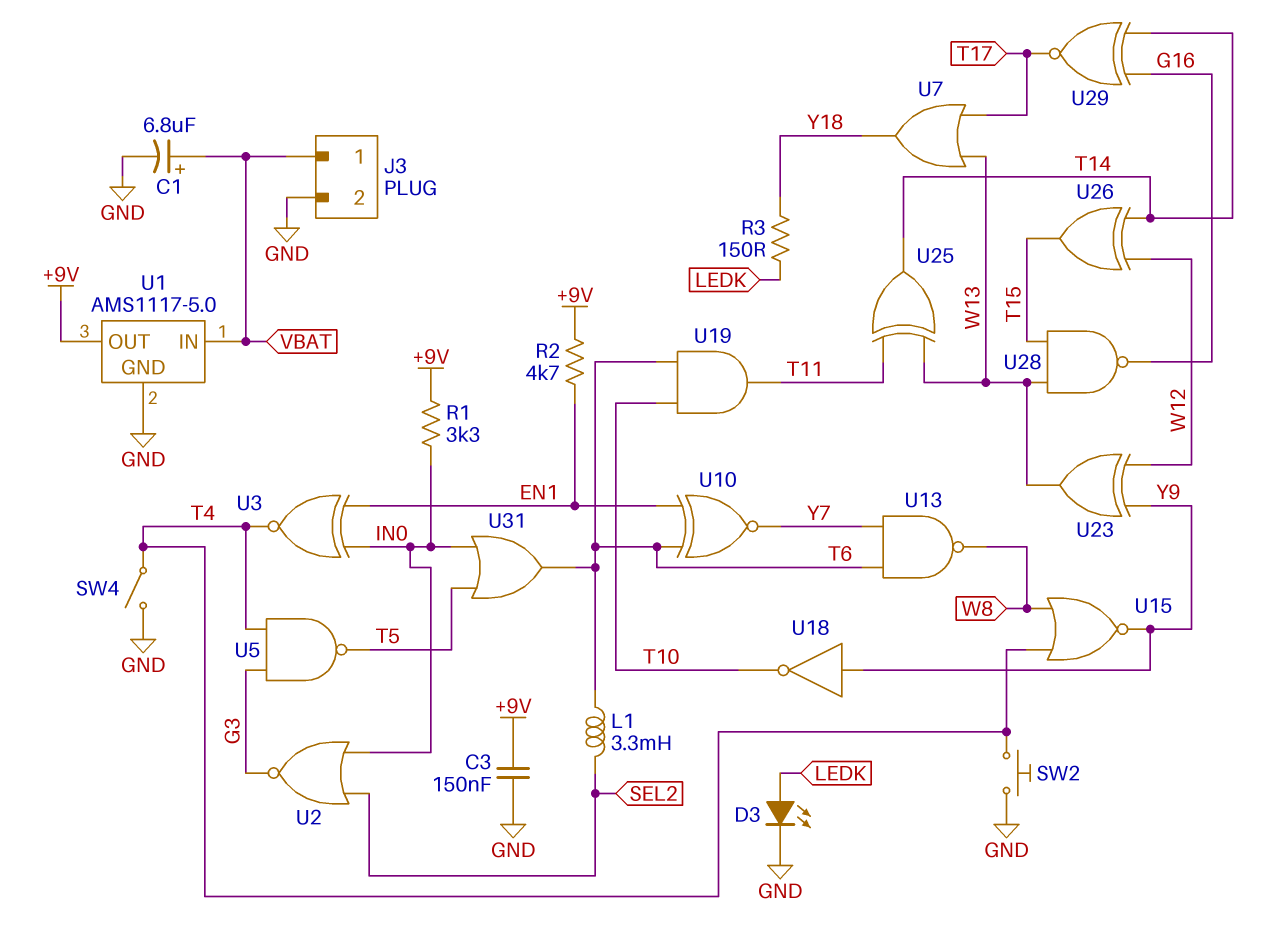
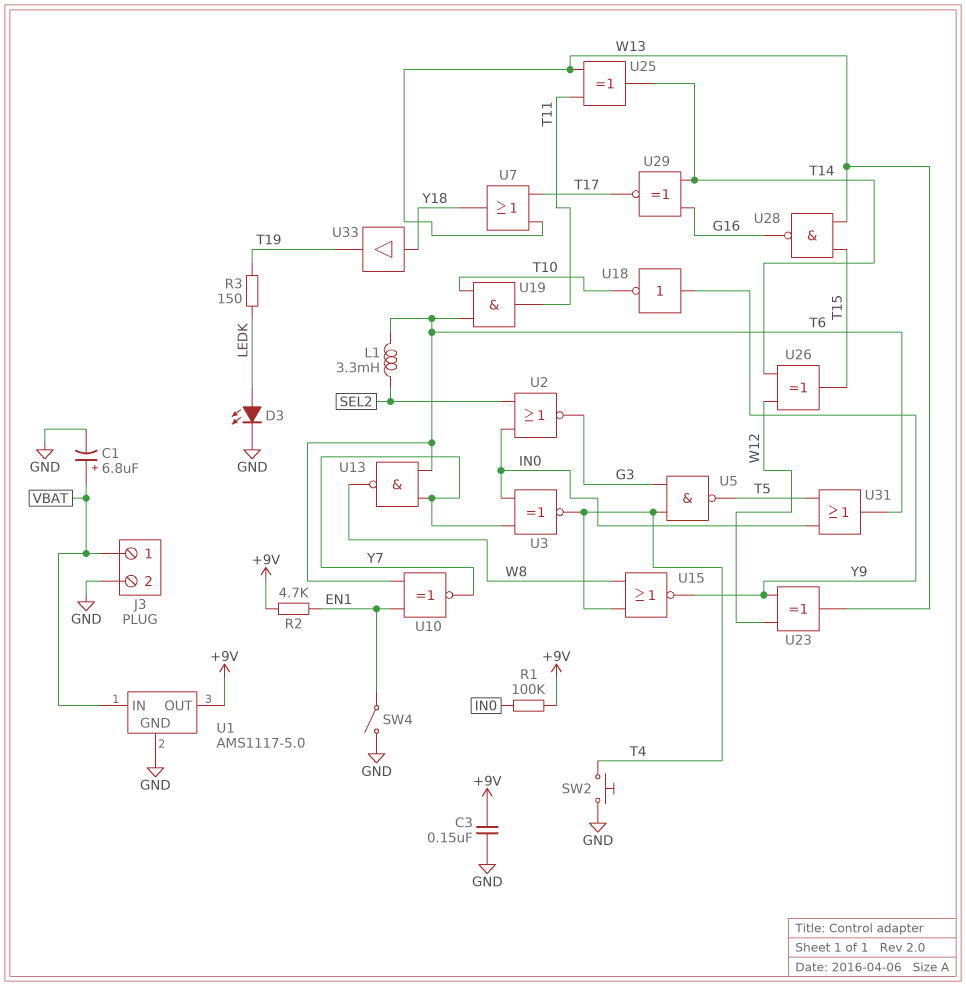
R1: 3.3k (+9V, IN0) -> 100k (+9V, IN0)
R3: 150 (LEDK, Y18) -> 150 (LEDK, T19)
SW4: switch (GND, T4) -> switch (EN1, GND)
U3: XNOR (in EN1, in IN0, out T4) -> XNOR (in IN0, in Y7, out T4)
U33: none -> buffer (in Y18, out T19)

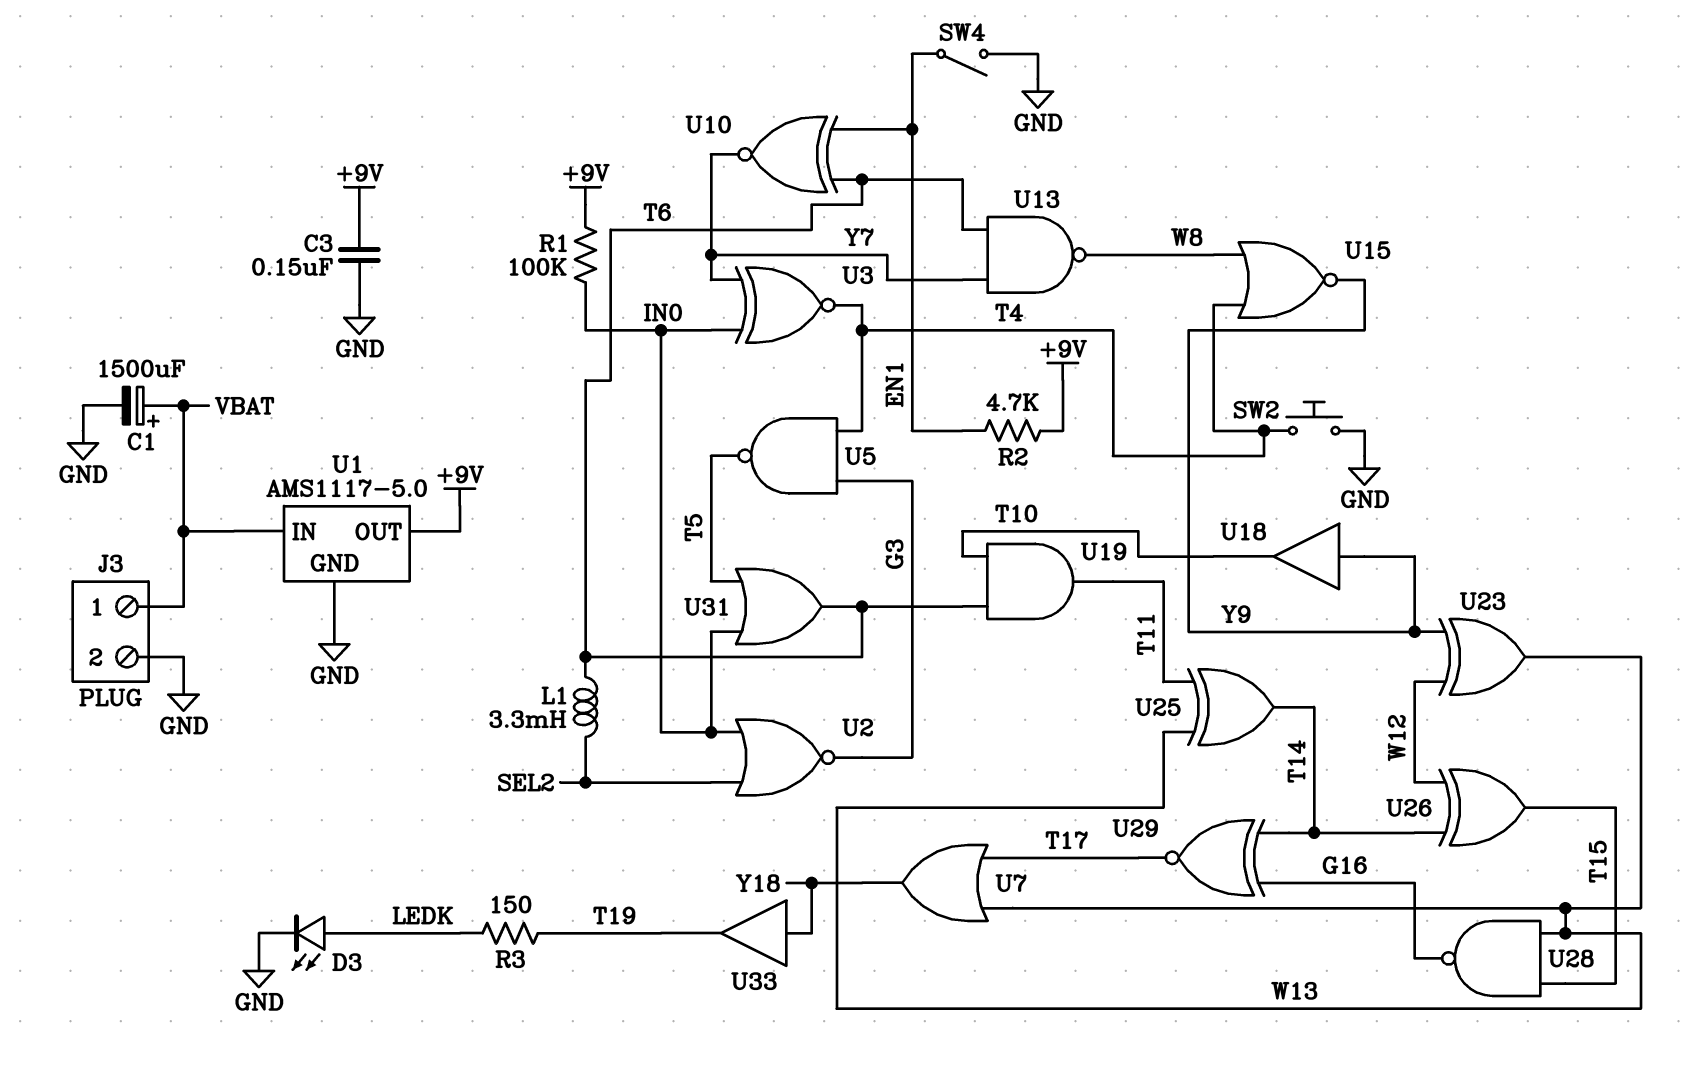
C1: 6.8uF (plus VBAT, minus GND) -> 1500uF (plus VBAT, minus GND)
U18: NOT (in Y9, out T10) -> buffer (in Y9, out T10)

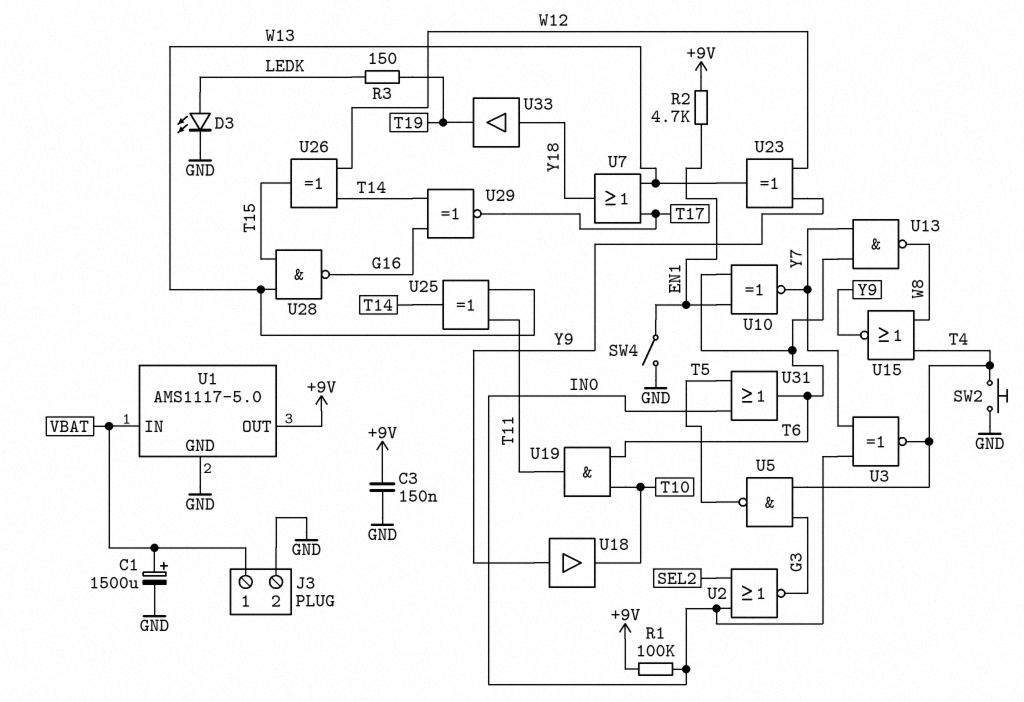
L1: 3.3mH (SEL2, T6) -> none

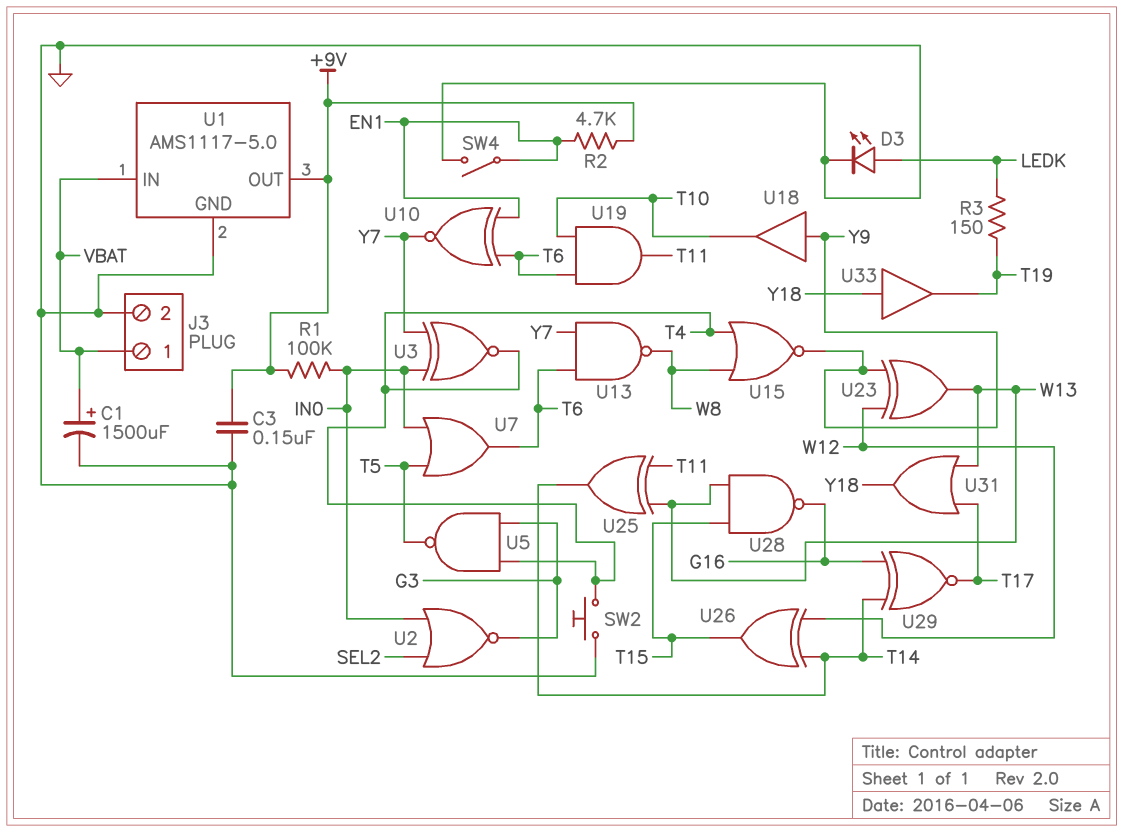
U7: OR (in T17, in W13, out Y18) -> OR (in IN0, in T5, out T6)
U31: OR (in IN0, in T5, out T6) -> OR (in T17, in W13, out Y18)

